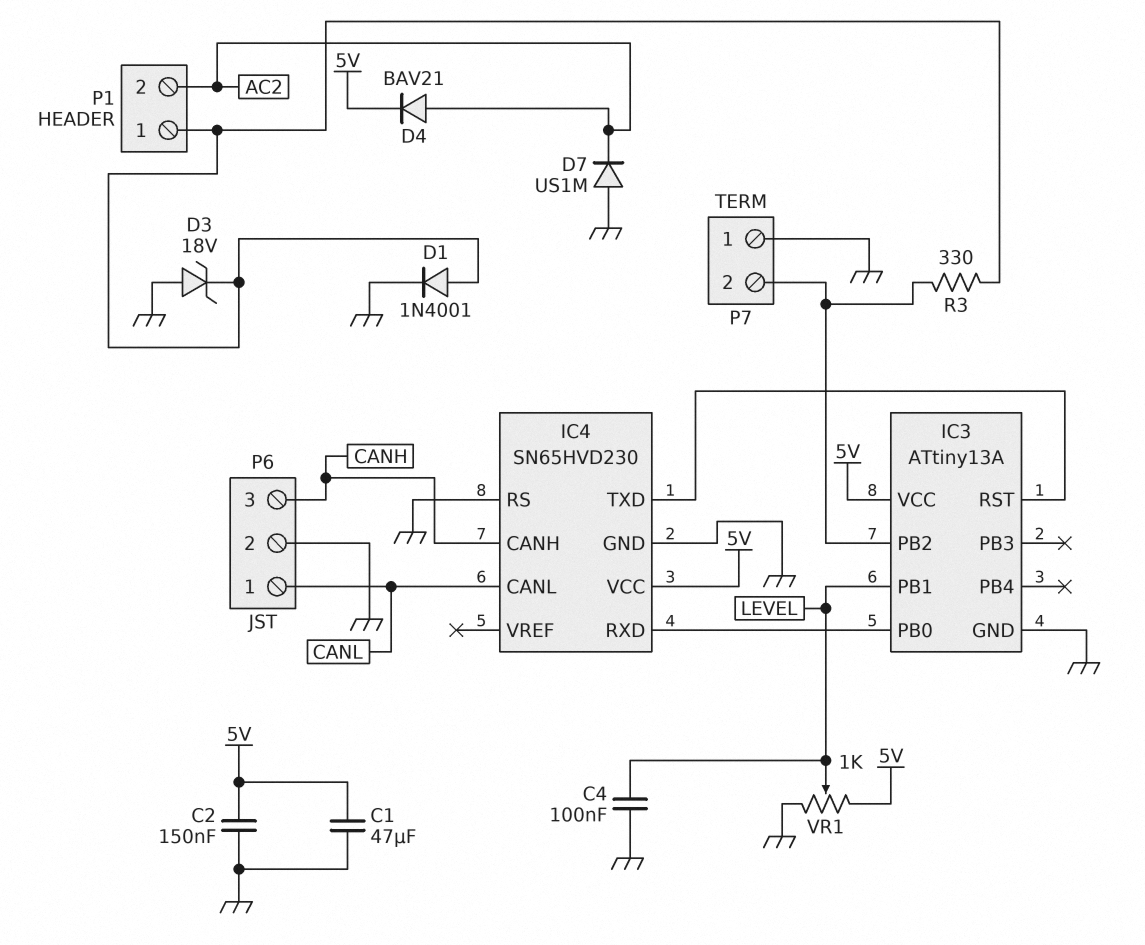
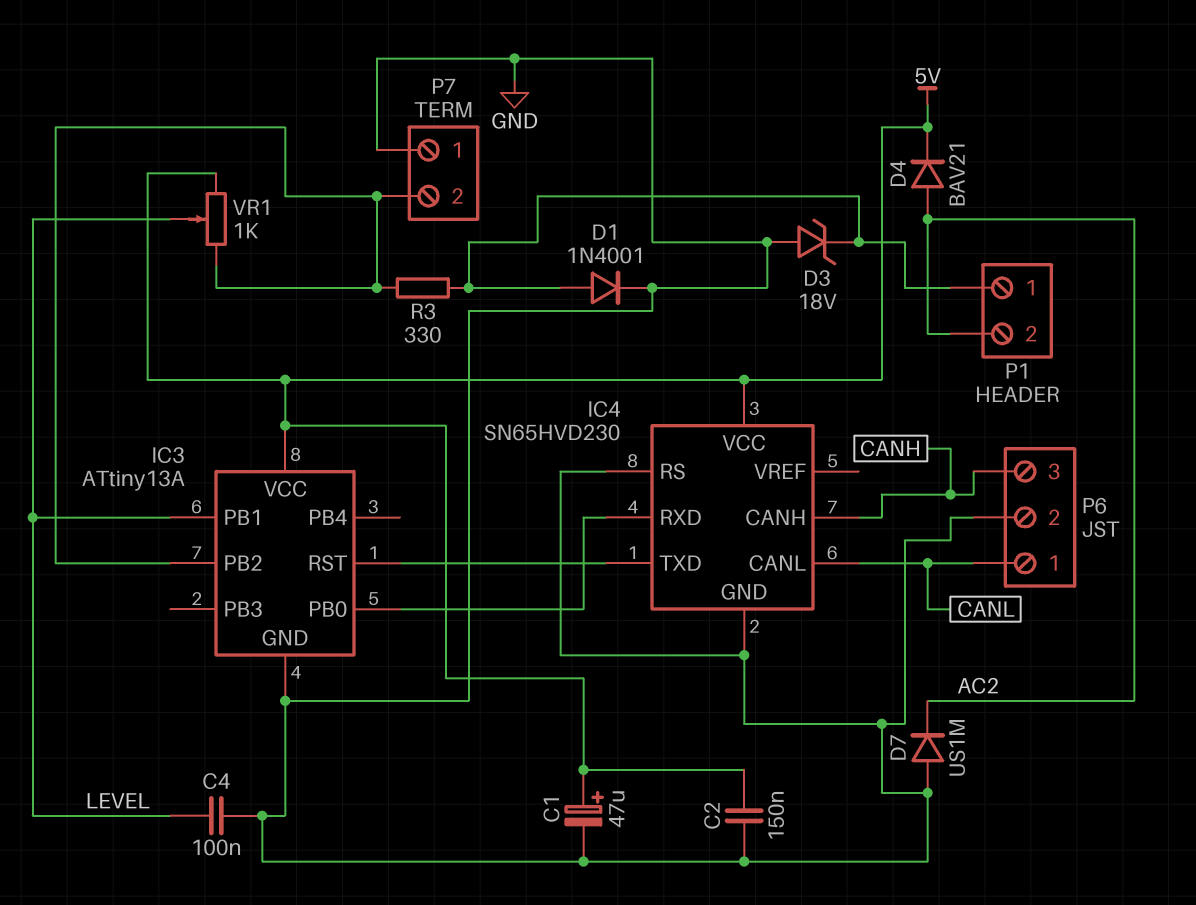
C1: 47uF (5V, GND) -> 47uF (plus 5V, minus GND)
VR1: 1k (5V, GND, wiper LEVEL) -> 1k (5V, IC3/PB2, wiper LEVEL)

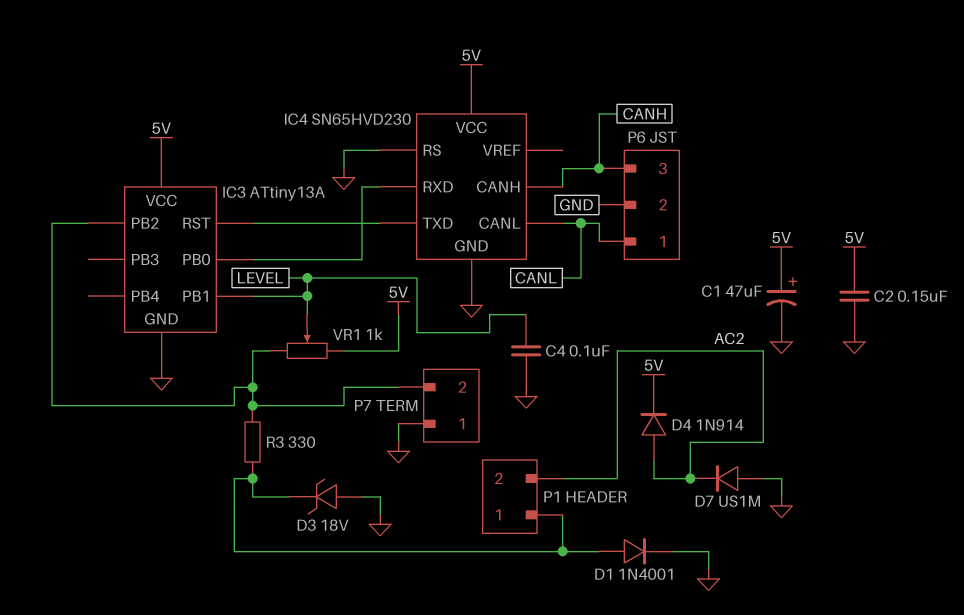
D4: diode BAV21 (A AC2, K 5V) -> diode 1N914 (A AC2, K 5V)

